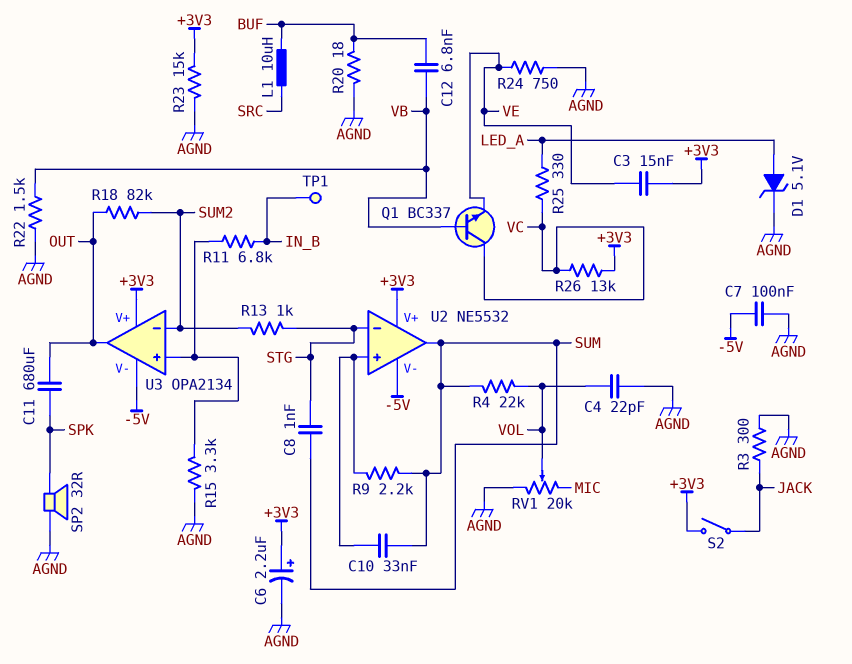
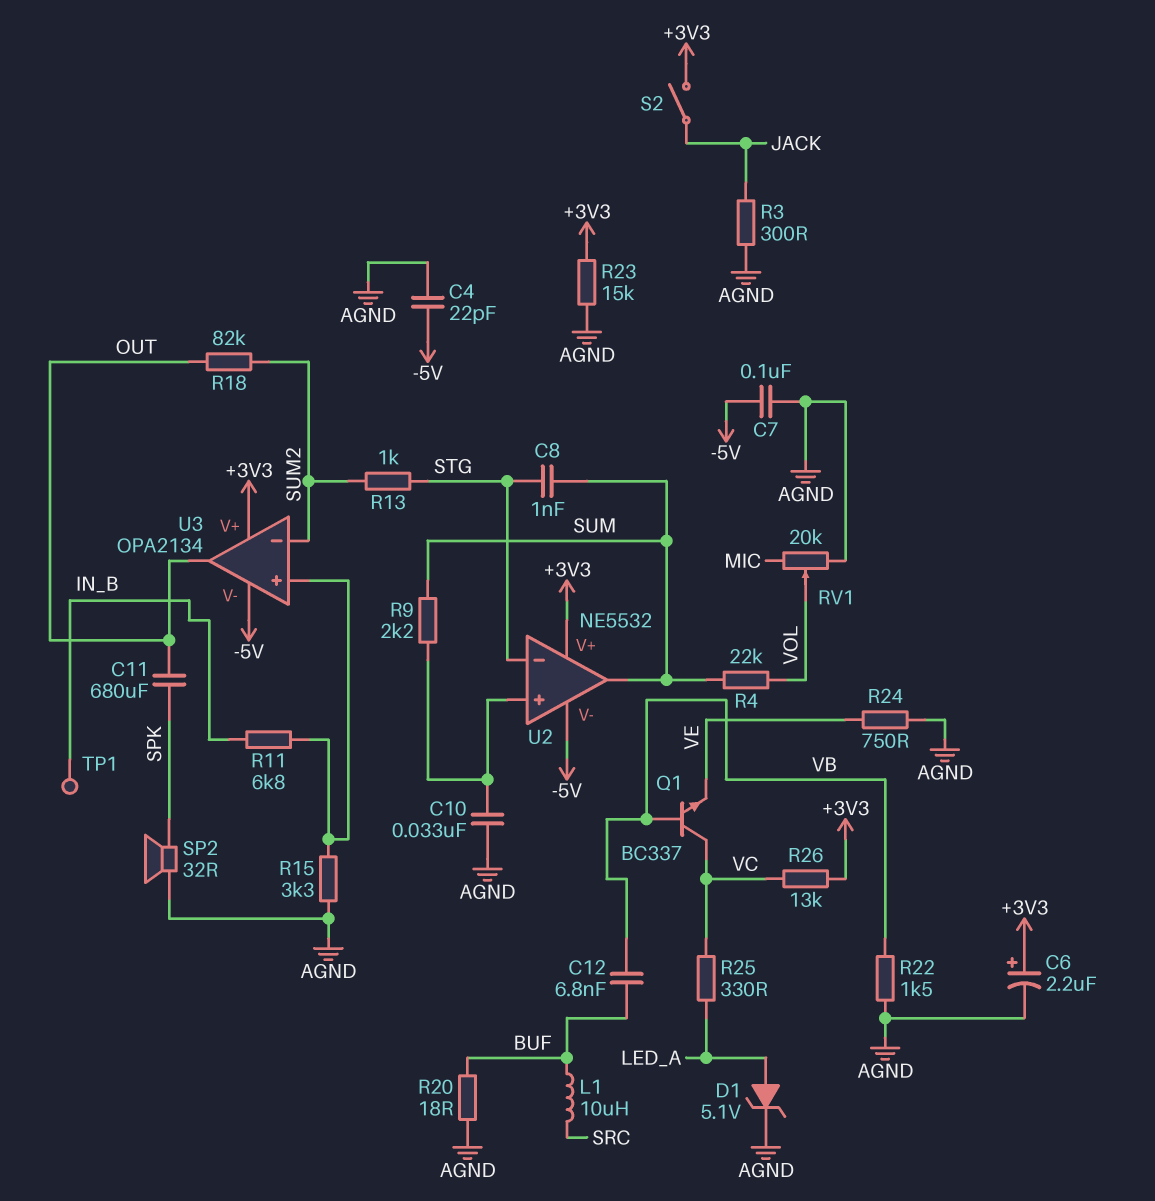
C3: 15nF (+3V3, VE) -> none
C4: 22pF (AGND, VOL) -> 22pF (-5V, AGND)
C10: 33nF (SUM, U2/in+) -> 33nF (AGND, U2/in+)

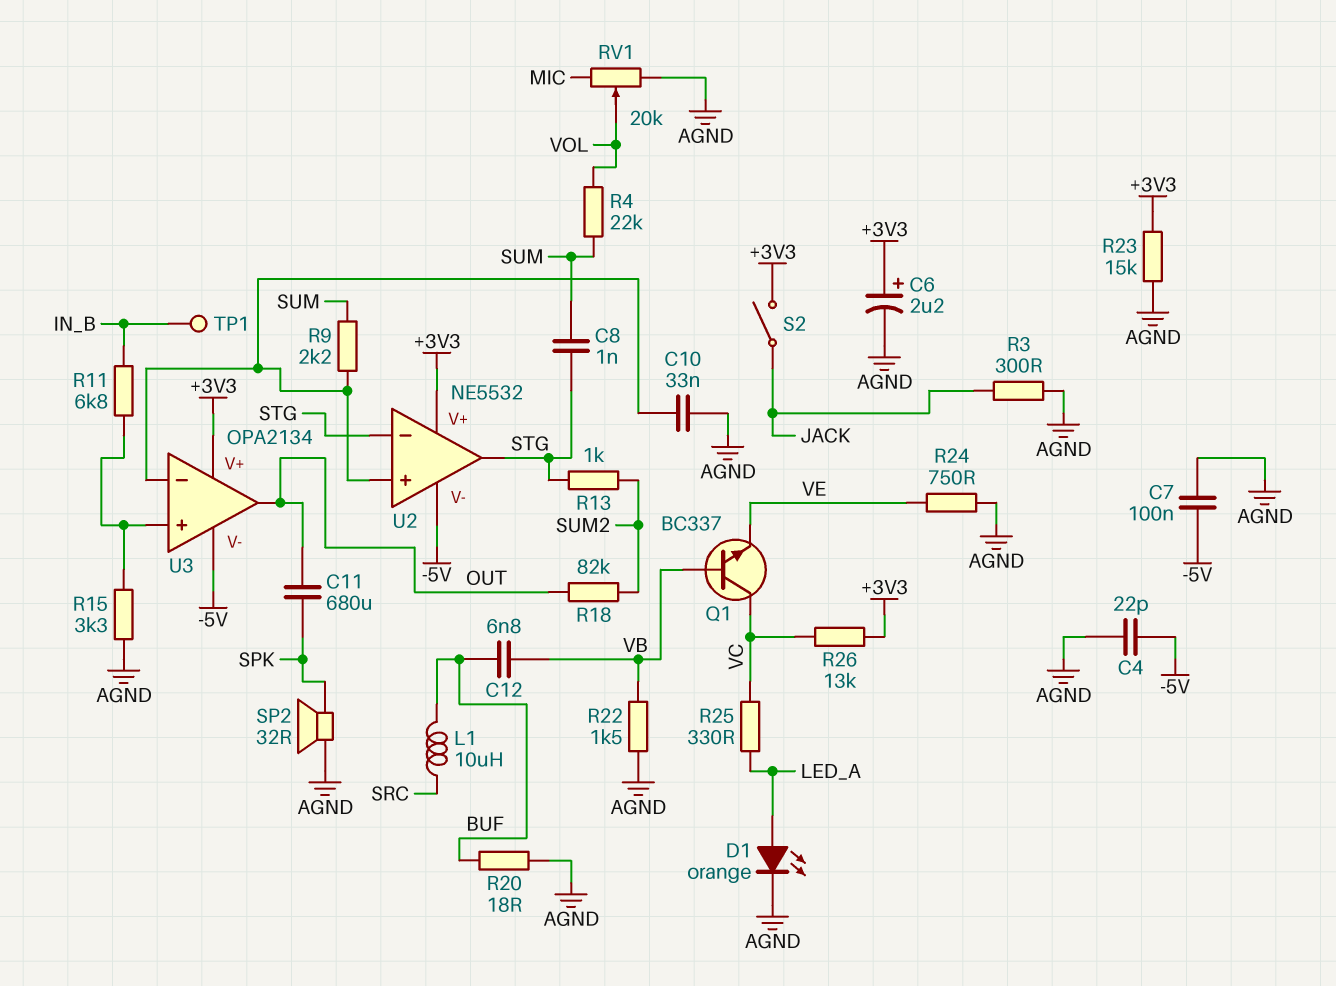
D1: zener 5.1V (A LED_A, K AGND) -> LED orange (A LED_A, K AGND)
U2 pin out: SUM -> STG
U3 pin in-: SUM2 -> U2/in+

